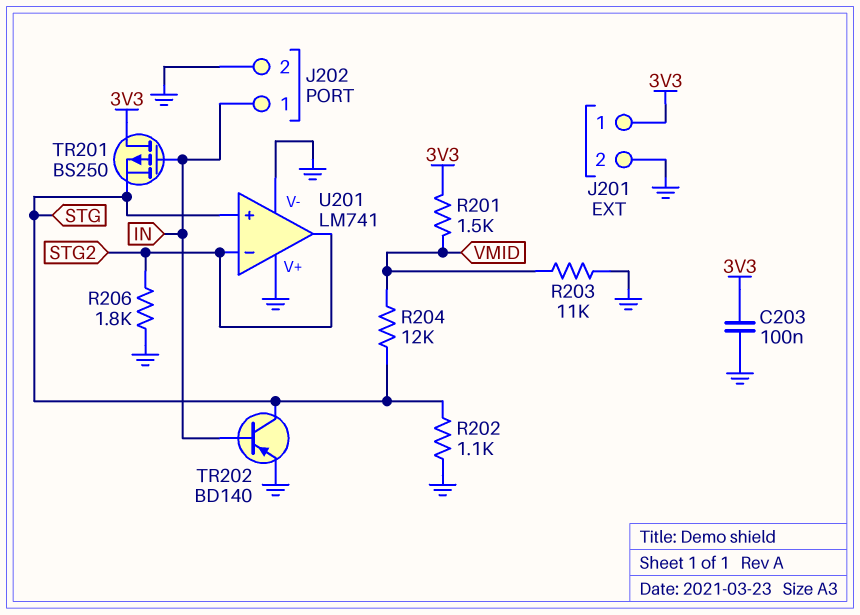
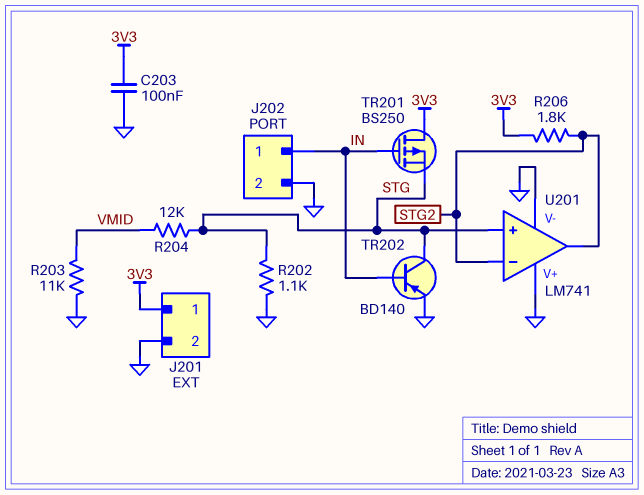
R201: 1.5k (3V3, VMID) -> none
R206: 1.8k (GND, STG2) -> 1.8k (3V3, STG2)

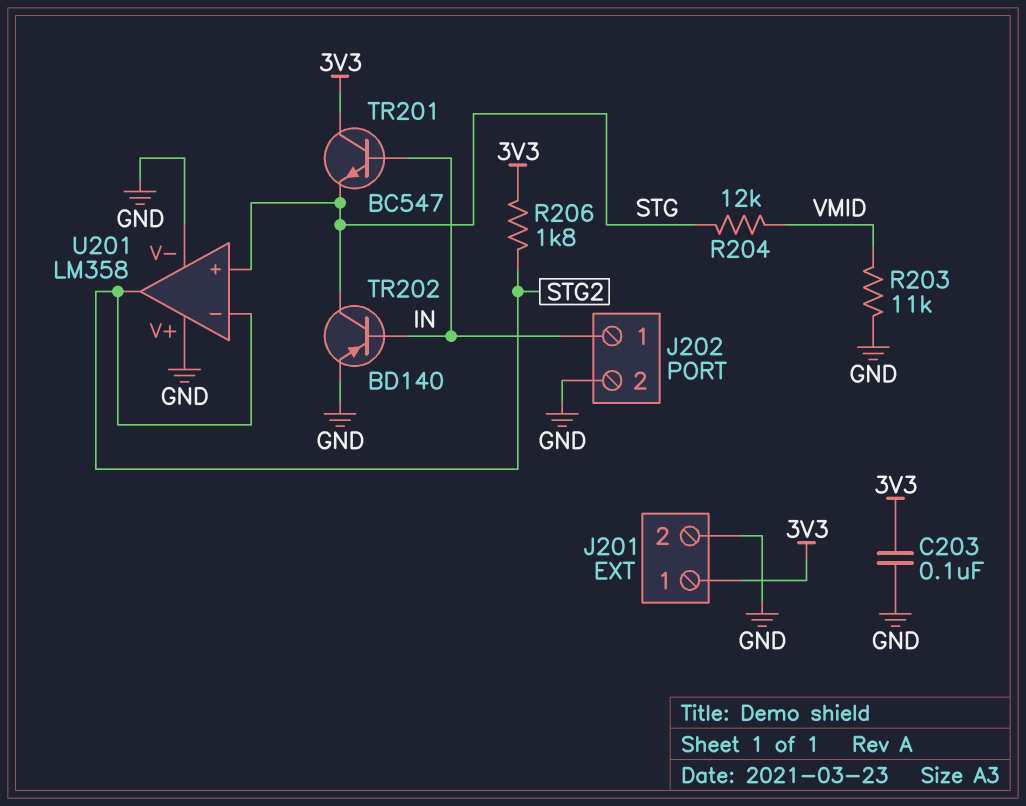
R202: 1.1k (GND, STG) -> none
TR201: PMOS BS250 (G IN, D 3V3, S STG) -> NPN BC547 (B IN, C 3V3, E STG)
U201: LM741 -> LM358

